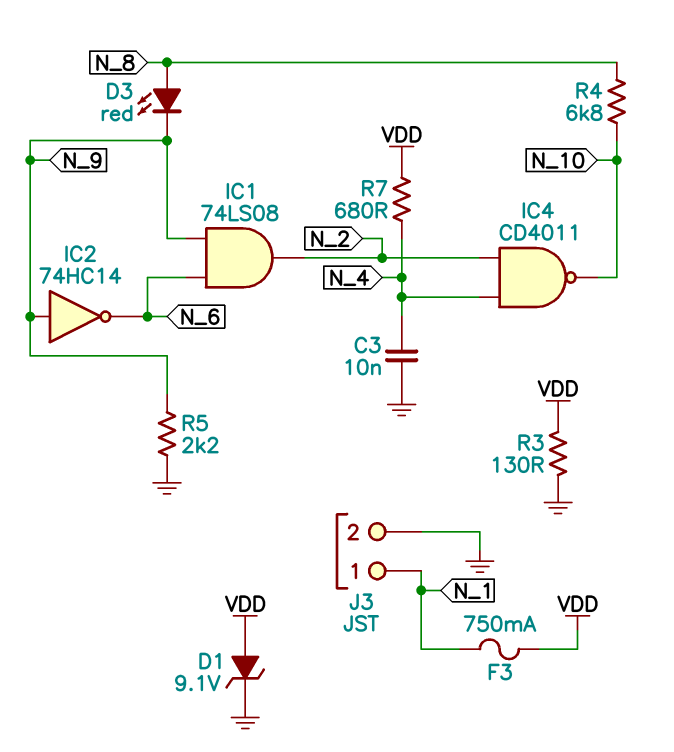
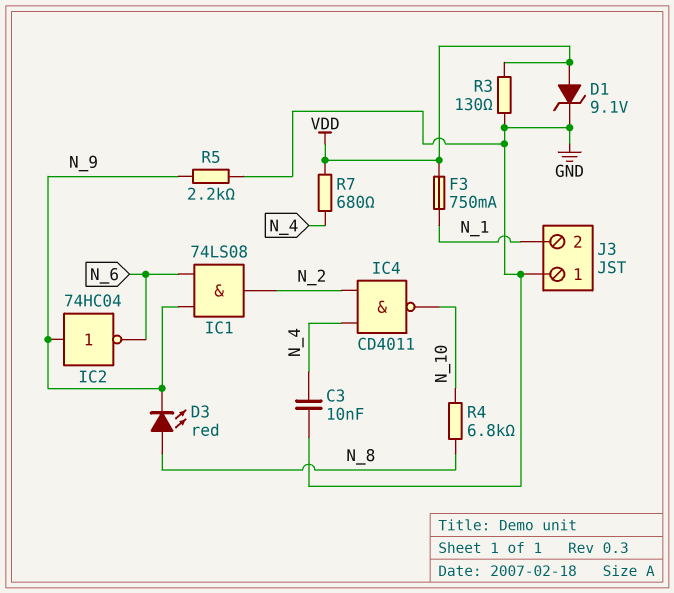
IC2: NOT 74HC14 (in N_9, out N_6) -> NOT 74HC04 (in N_9, out N_6)
J3 pin 1: N_1 -> GND
J3 pin 2: GND -> N_1

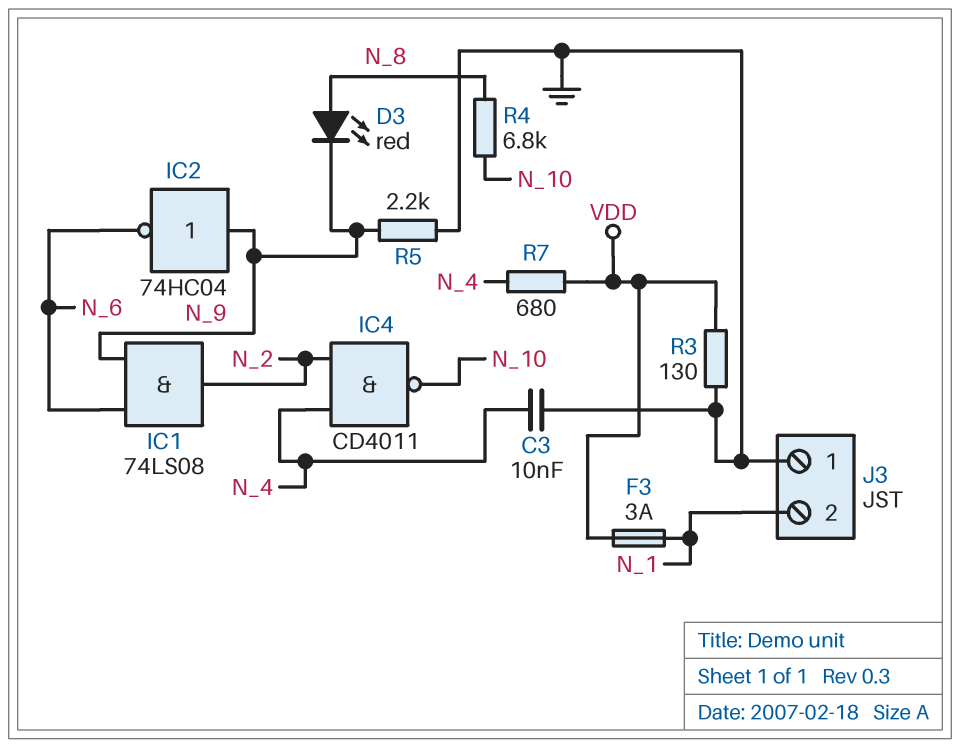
D1: zener 9.1V (A VDD, K GND) -> none
F3: 750mA (N_1, VDD) -> 3A (N_1, VDD)

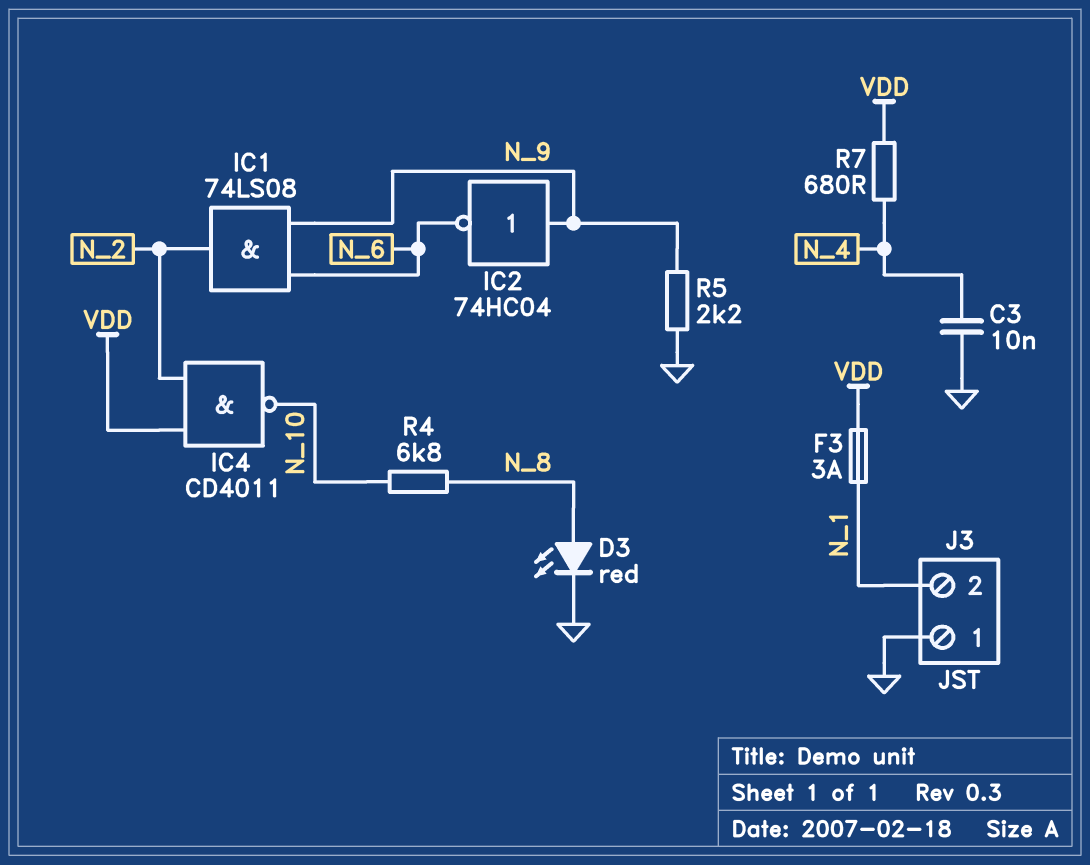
D3: LED red (A N_8, K N_9) -> LED red (A N_8, K GND)
IC4: NAND CD4011 (in N_2, in N_4, out N_10) -> NAND CD4011 (in N_2, in VDD, out N_10)
R3: 130 (GND, VDD) -> none

